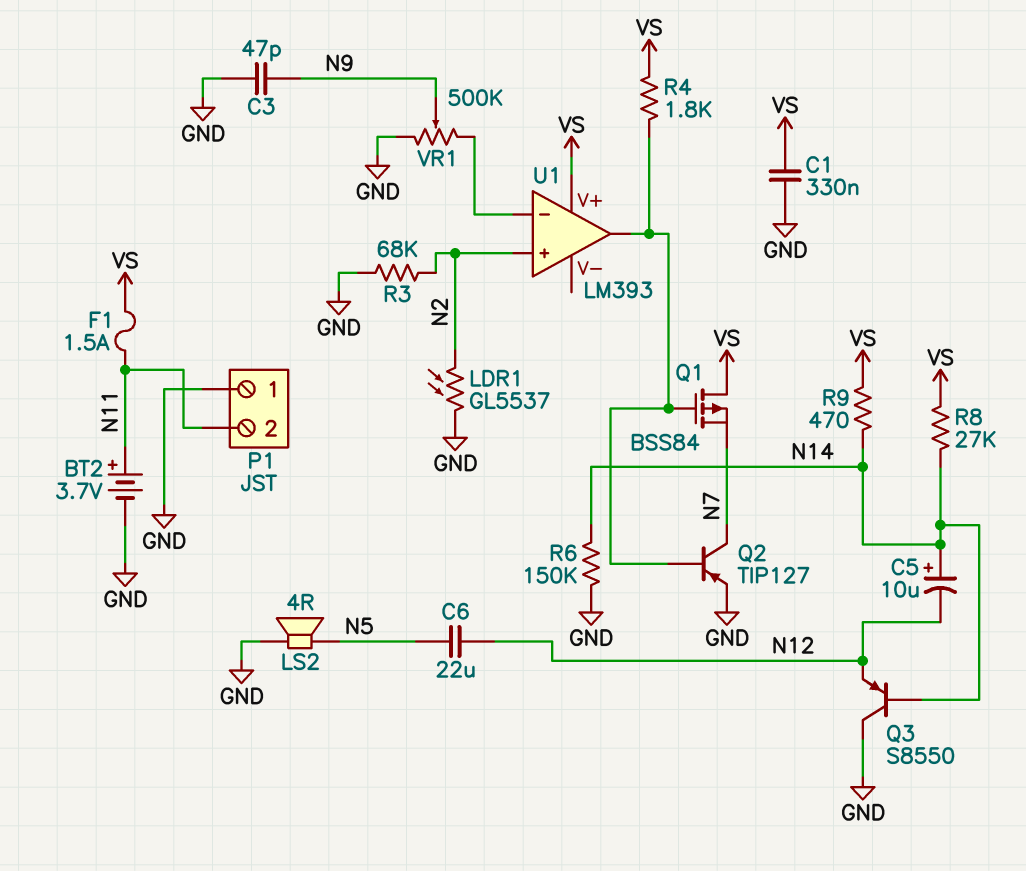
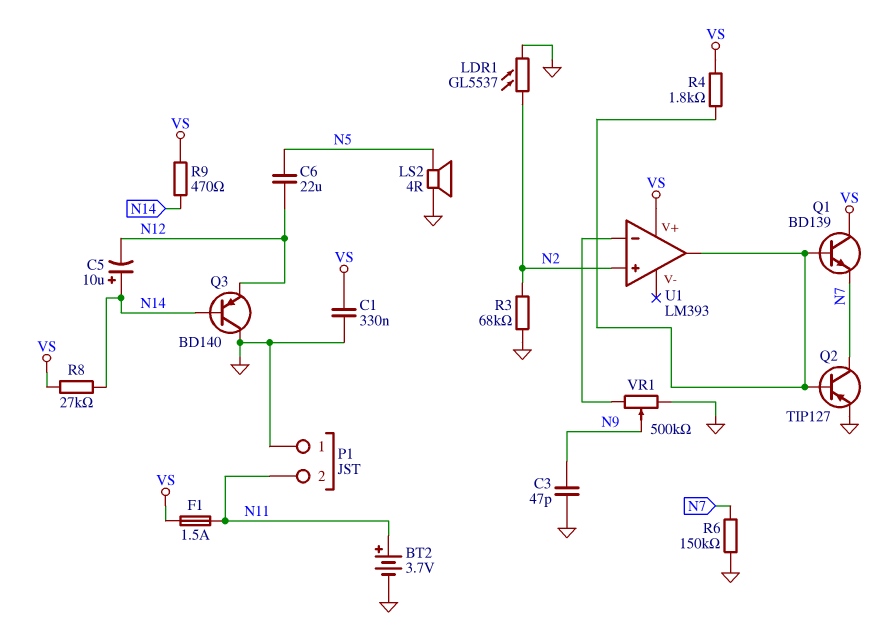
Q1: PMOS BSS84 (G U1/out, D VS, S N7) -> NPN BD139 (B U1/out, C VS, E N7)
Q3: PNP S8550 (B N14, C GND, E N12) -> PNP BD140 (B N14, C GND, E N12)
R6: 150k (GND, N14) -> 150k (GND, N7)

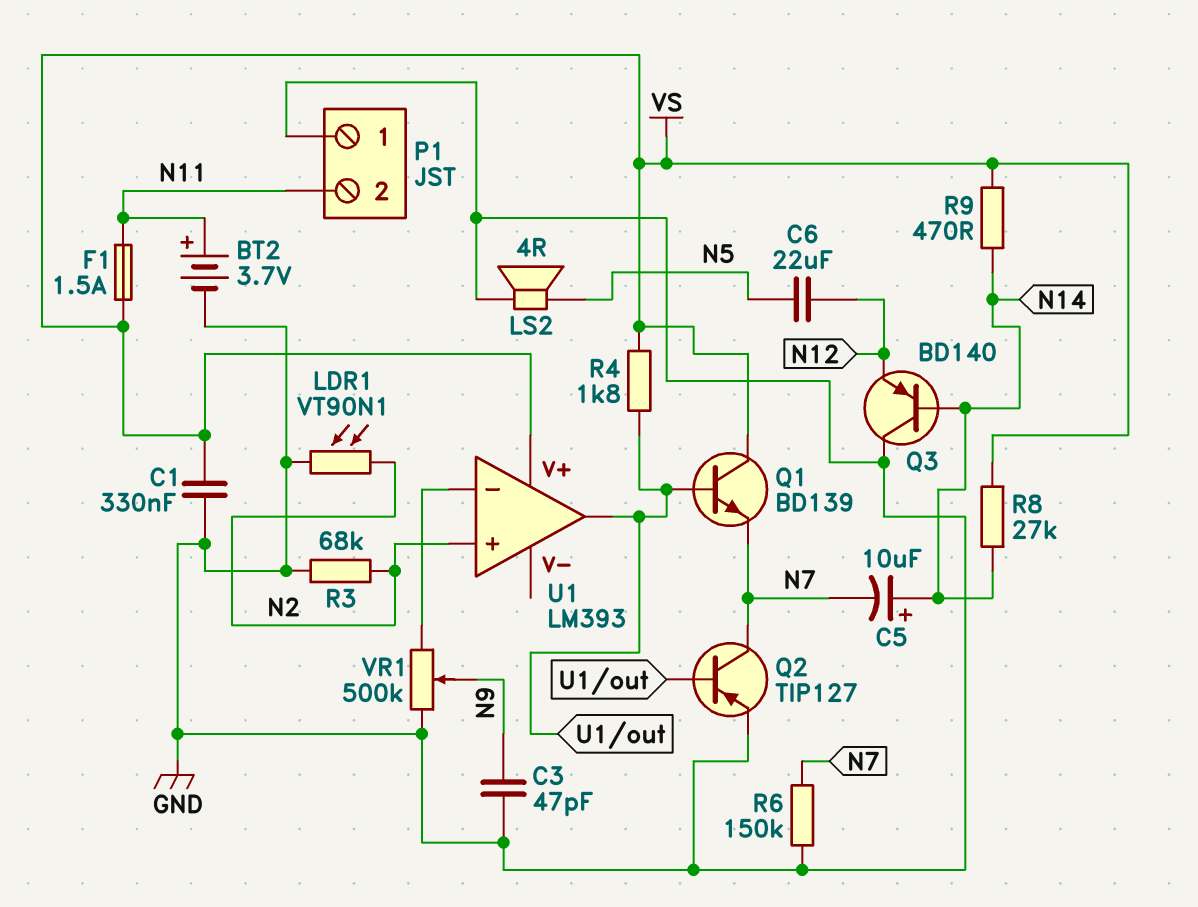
C5: 10uF (plus N14, minus N12) -> 10uF (plus N14, minus N7)
LDR1: GL5537 (GND, N2) -> VT90N1 (GND, N2)

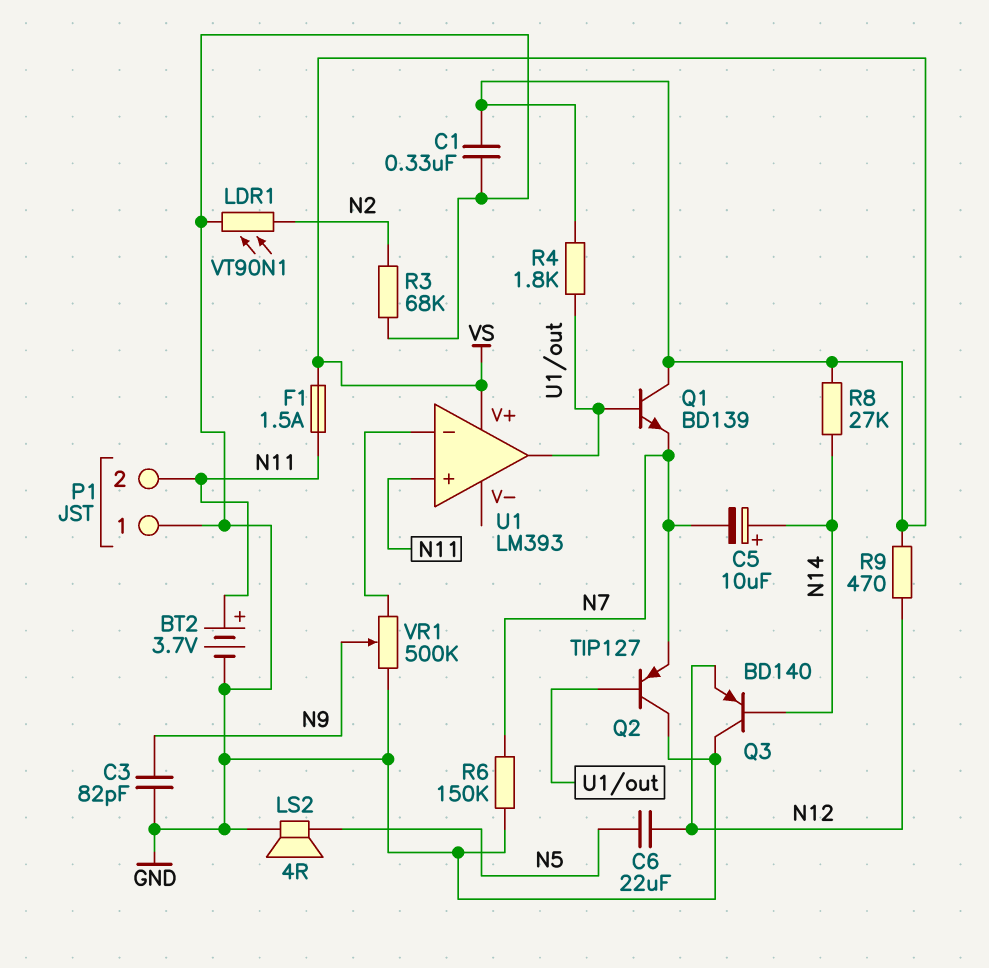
C3: 47pF (GND, N9) -> 82pF (GND, N9)
Q2: PNP TIP127 (B U1/out, C N7, E GND) -> PNP TIP127 (B U1/out, C GND, E N7)
R9: 470 (N14, VS) -> 470 (N12, VS)
U1 pin in+: N2 -> N11

